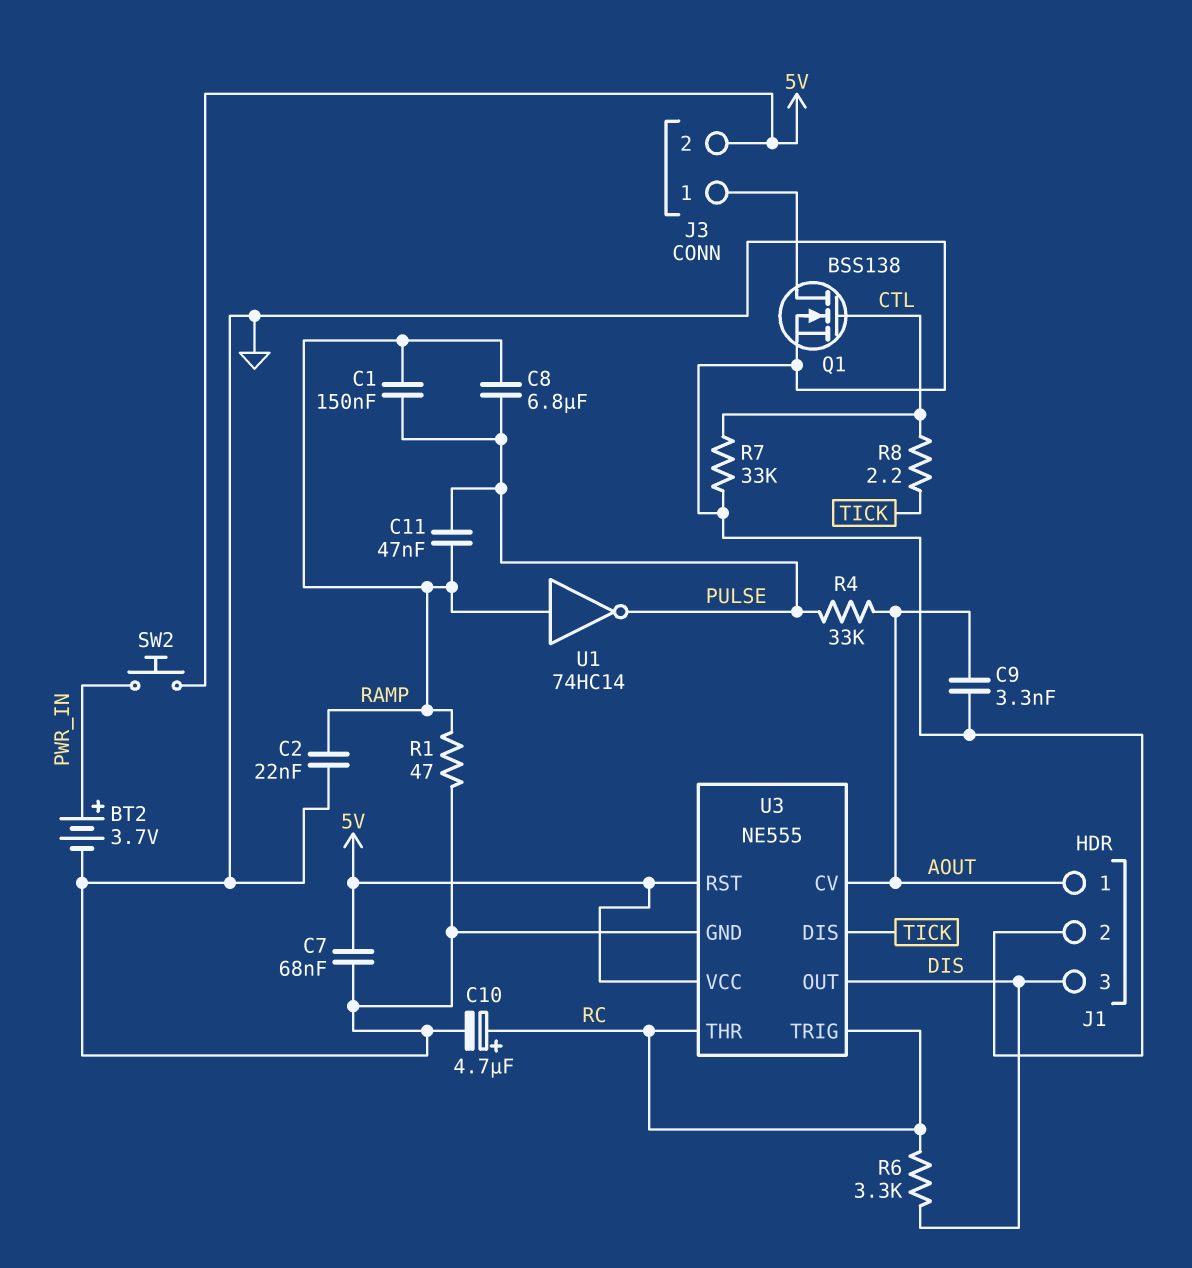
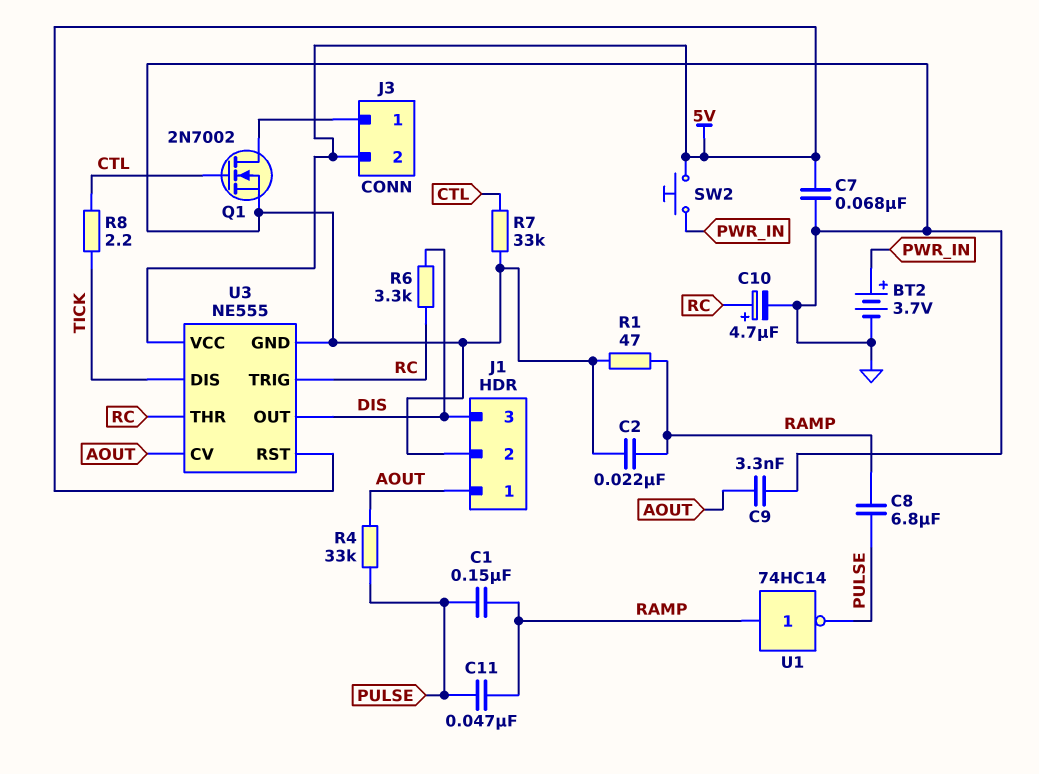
Q1: NMOS BSS138 (G CTL, D J3/1, S GND) -> NMOS 2N7002 (G CTL, D J3/1, S GND)

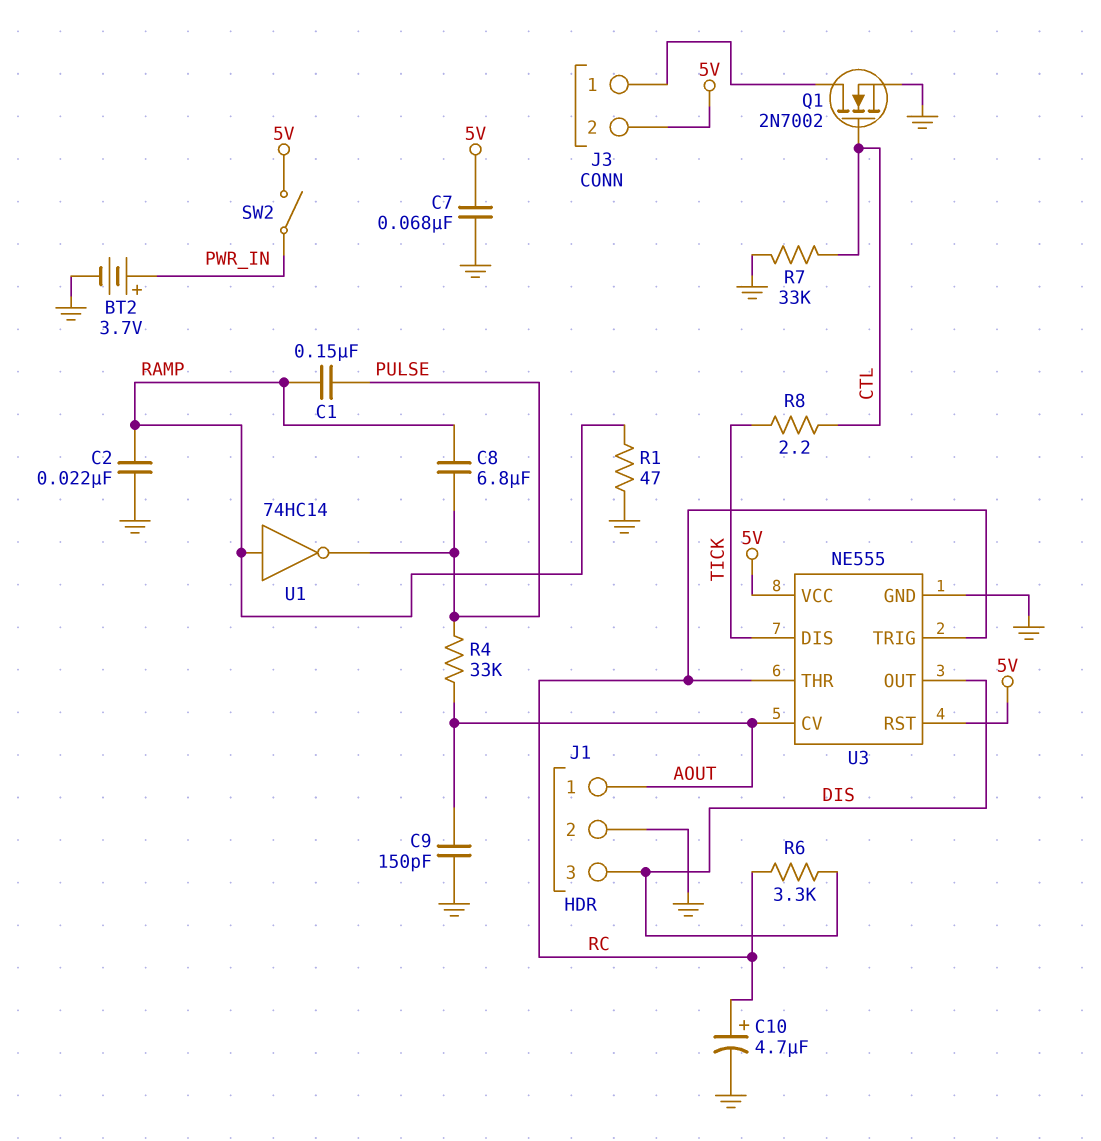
C9: 3.3nF (AOUT, GND) -> 150pF (AOUT, GND)
C11: 47nF (PULSE, RAMP) -> none
SW2: button (5V, PWR_IN) -> switch (5V, PWR_IN)

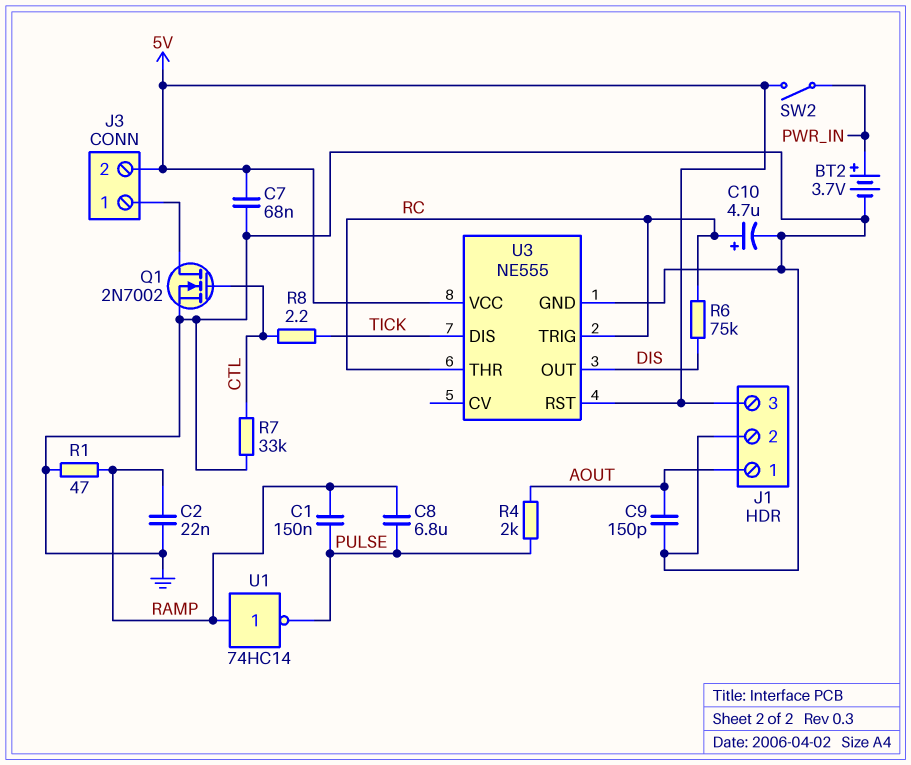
J1 pin 3: DIS -> 5V
R4: 33k (AOUT, PULSE) -> 2k (AOUT, PULSE)
R6: 3.3k (DIS, RC) -> 75k (DIS, RC)
U3 pin CV: AOUT -> none

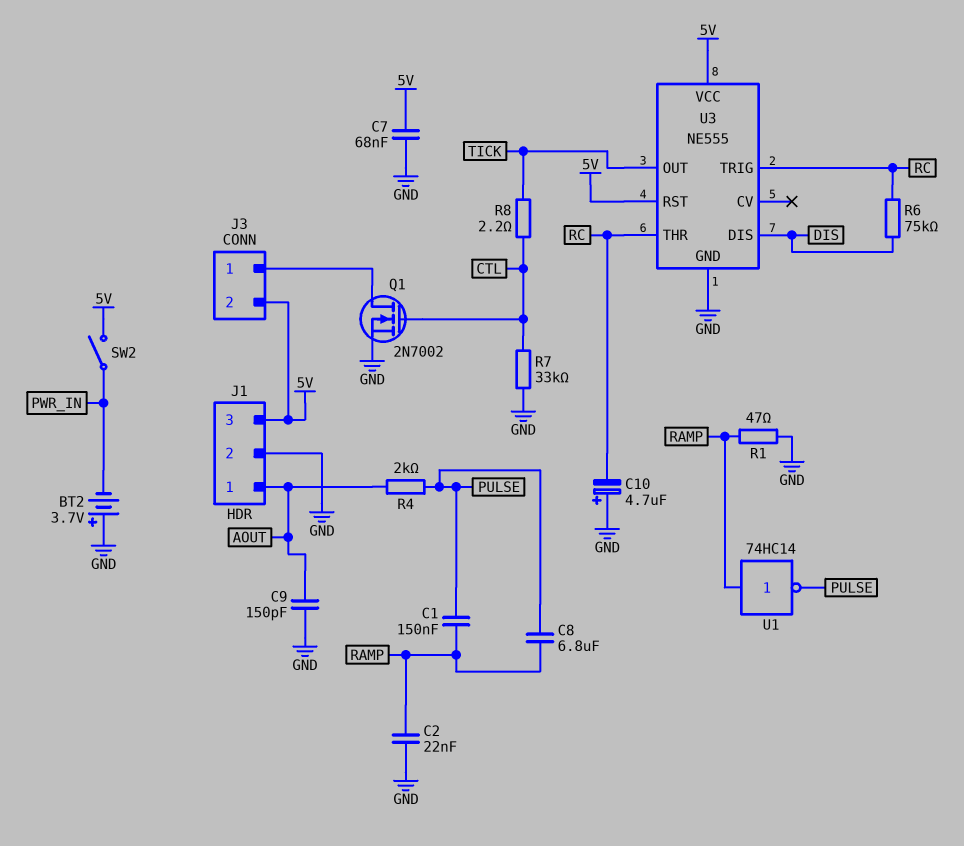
BT2: 3.7V (plus PWR_IN, minus GND) -> 3.7V (plus GND, minus PWR_IN)
C10: 4.7uF (plus RC, minus GND) -> 4.7uF (plus GND, minus RC)
U3 pin DIS: TICK -> DIS
U3 pin OUT: DIS -> TICK

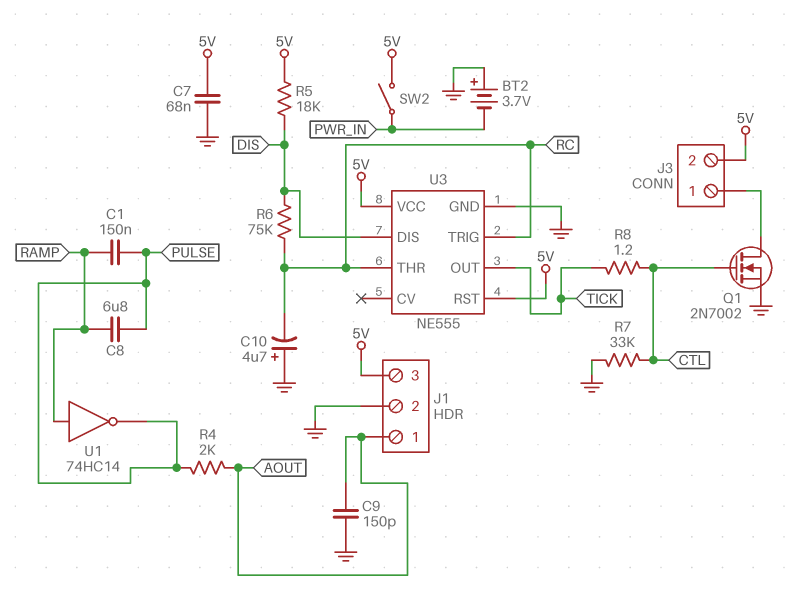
C2: 22nF (GND, RAMP) -> none
R1: 47 (GND, RAMP) -> none
R5: none -> 18k (5V, DIS)
R8: 2.2 (CTL, TICK) -> 1.2 (CTL, TICK)

